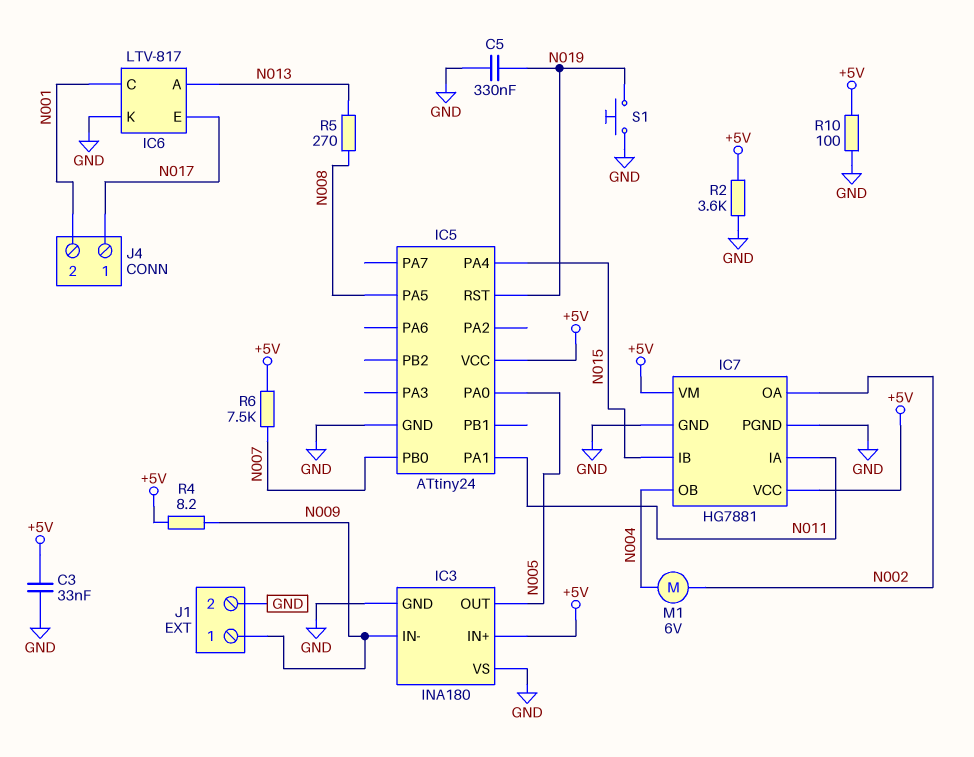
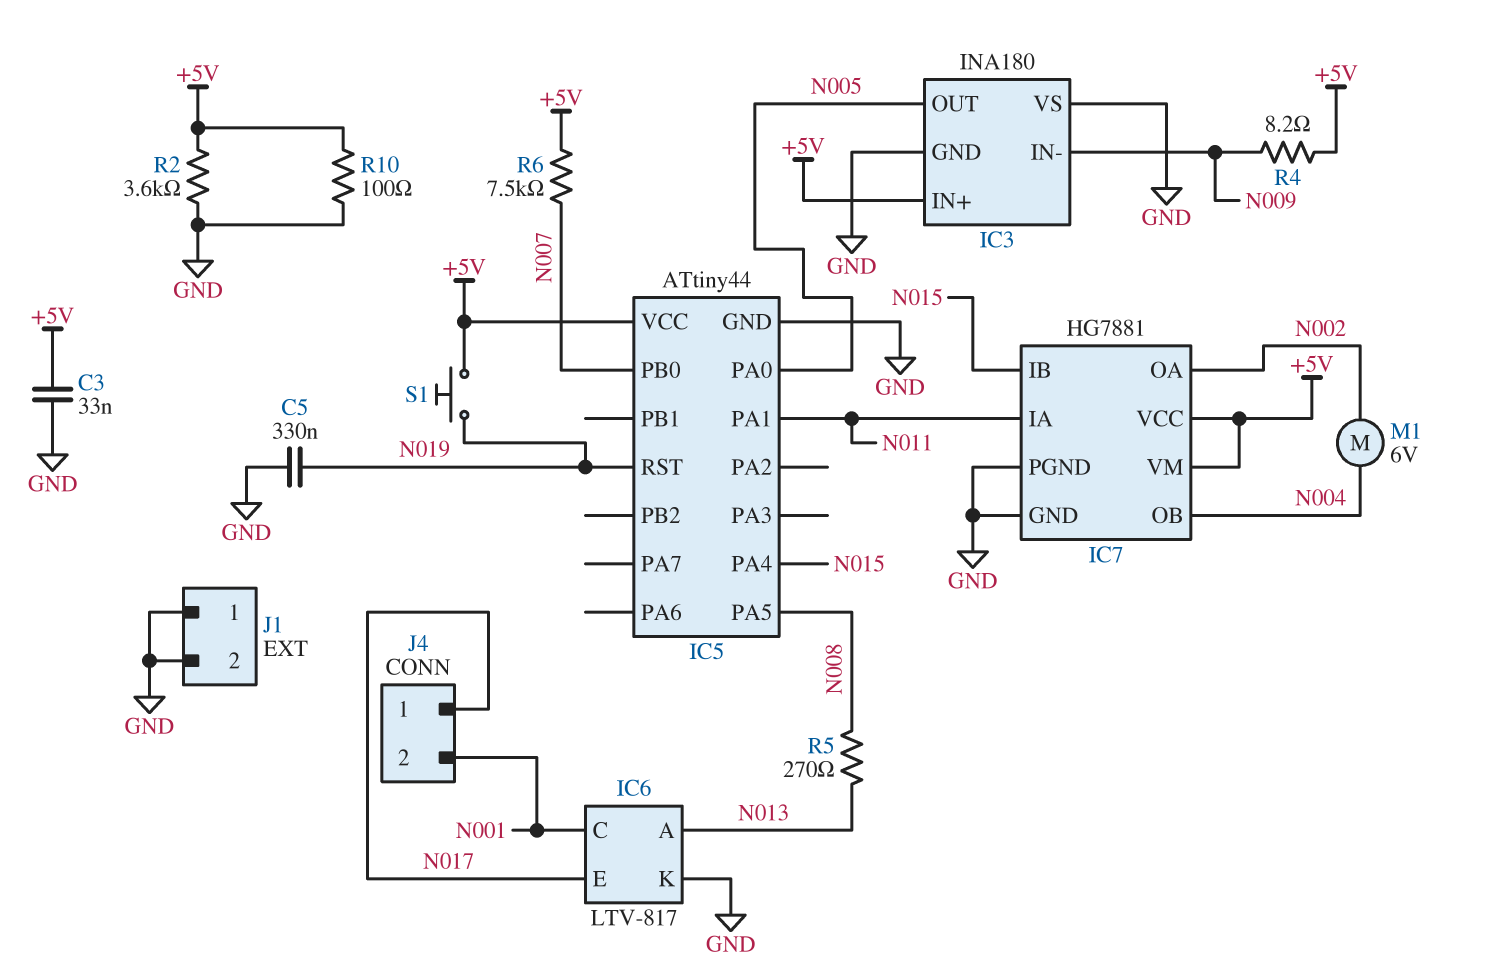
IC5: ATtiny24 -> ATtiny44
J1 pin 1: N009 -> GND
S1: button (GND, N019) -> button (+5V, N019)

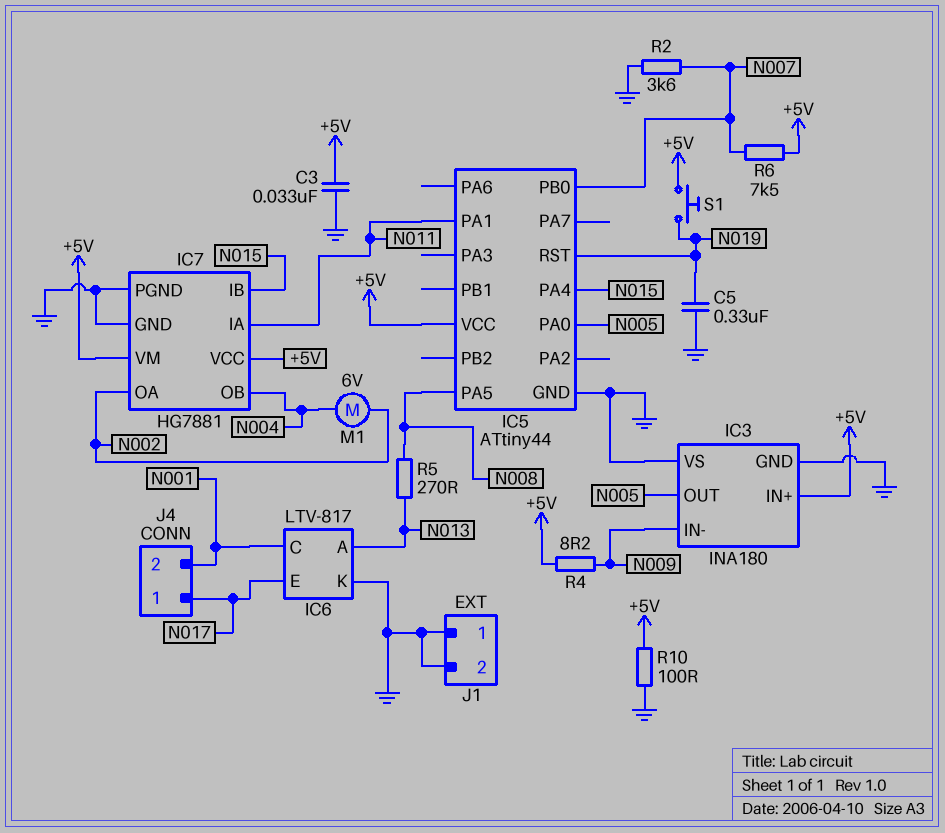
R2: 3.6k (+5V, GND) -> 3.6k (GND, N007)

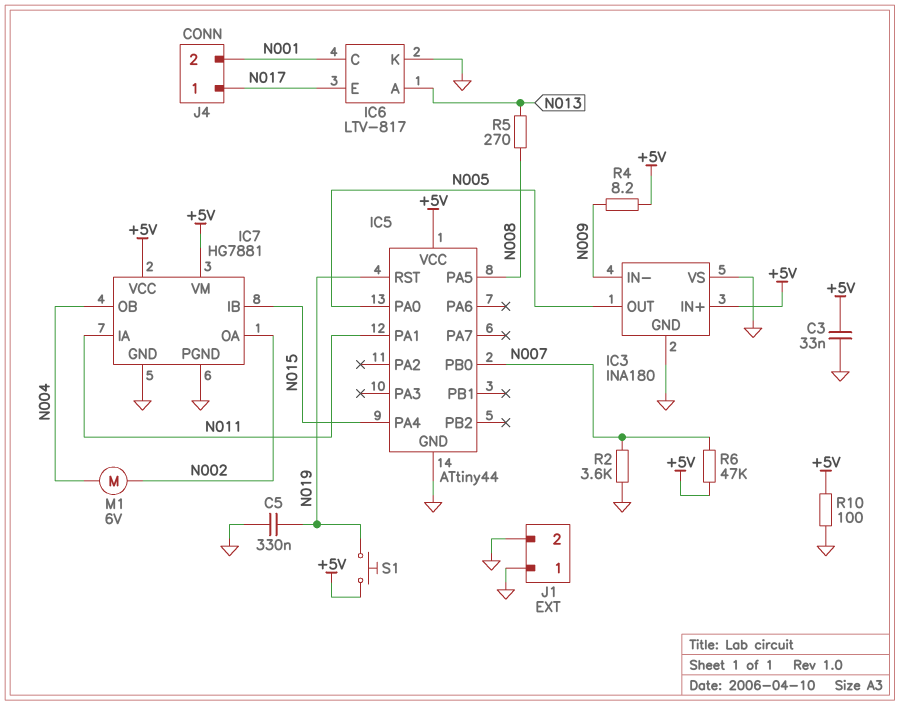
R6: 7.5k (+5V, N007) -> 47k (+5V, N007)

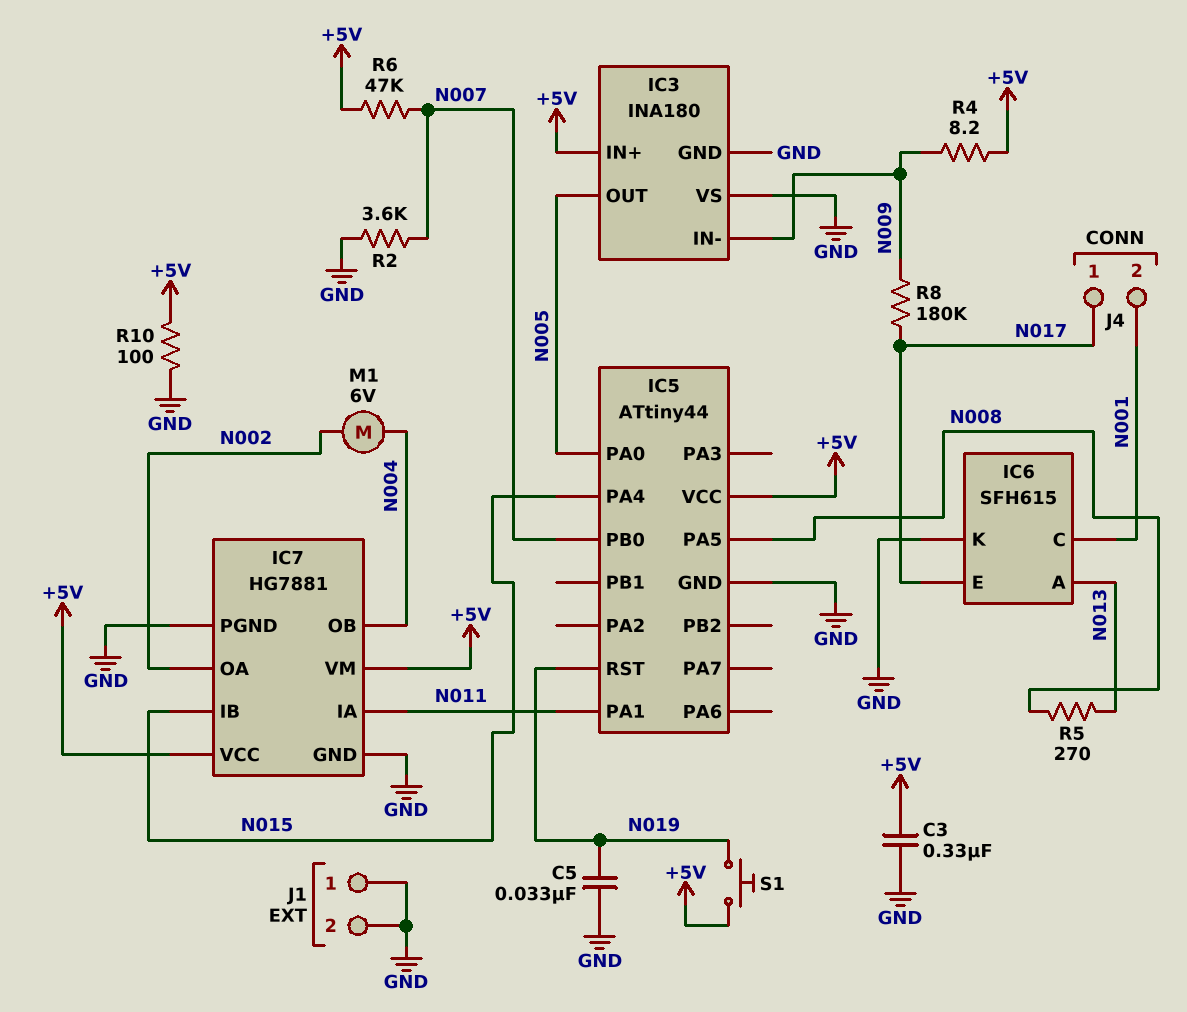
C3: 33nF (+5V, GND) -> 330nF (+5V, GND)
C5: 330nF (GND, N019) -> 33nF (GND, N019)
IC6: LTV-817 -> SFH615
R8: none -> 180k (N009, N017)

